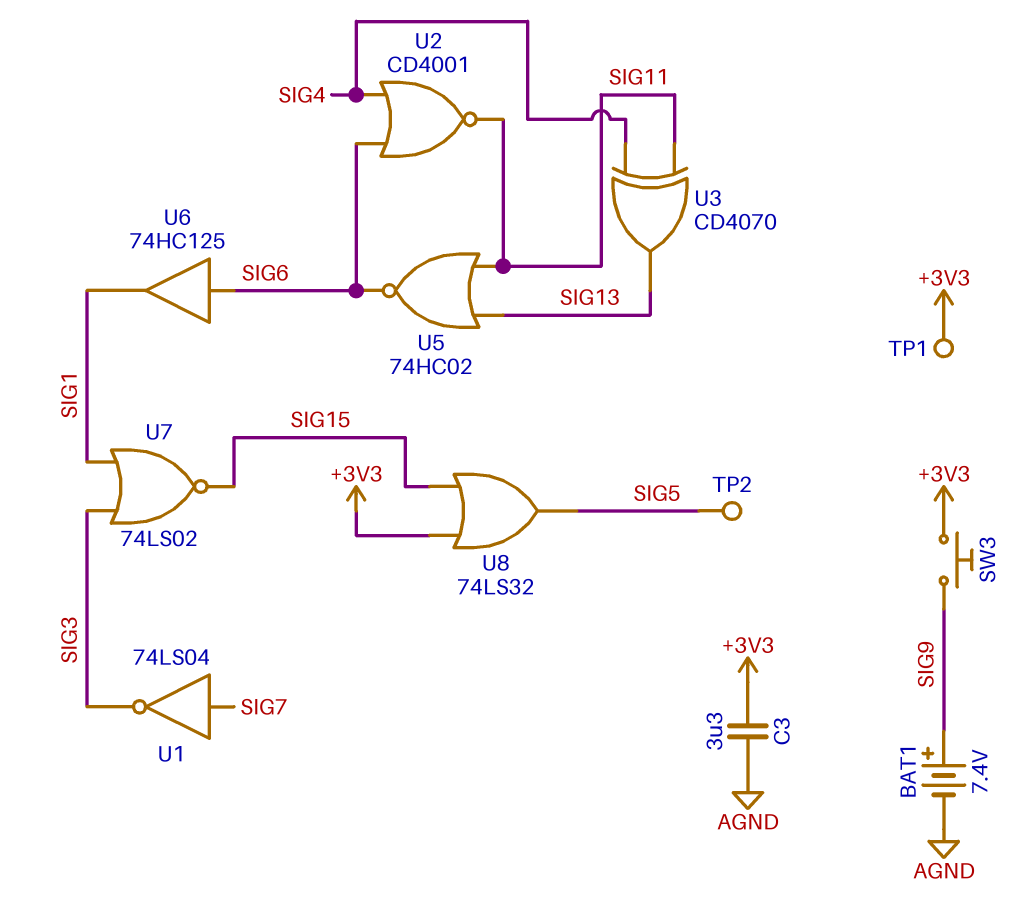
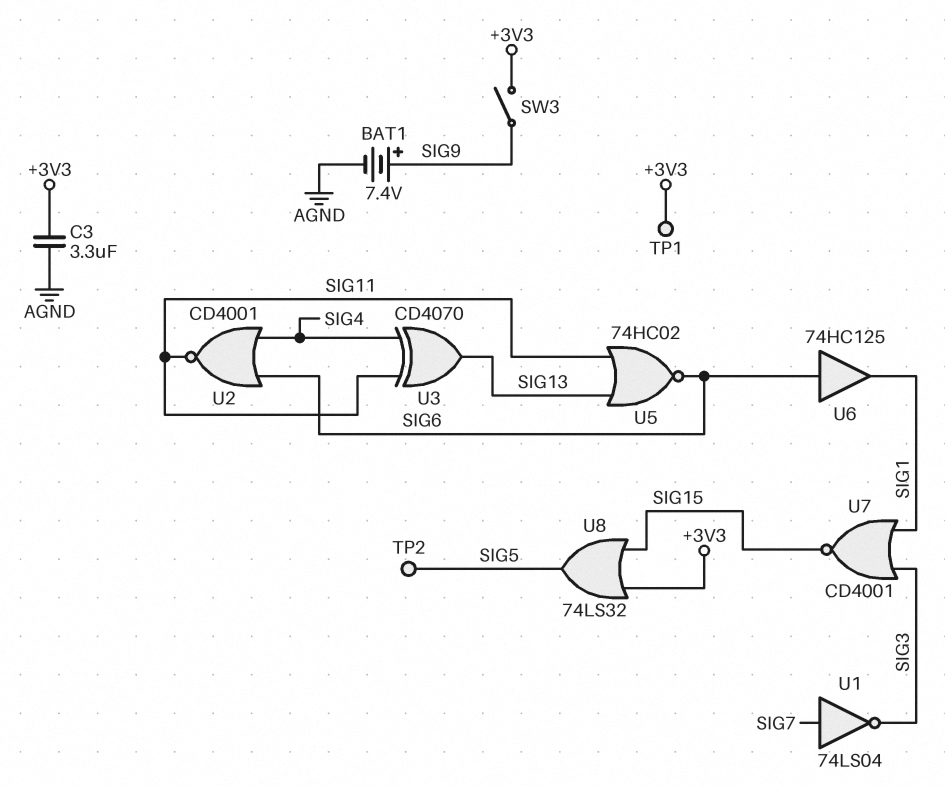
SW3: button (+3V3, SIG9) -> switch (+3V3, SIG9)
U7: NOR 74LS02 (in SIG1, in SIG3, out SIG15) -> NOR CD4001 (in SIG1, in SIG3, out SIG15)

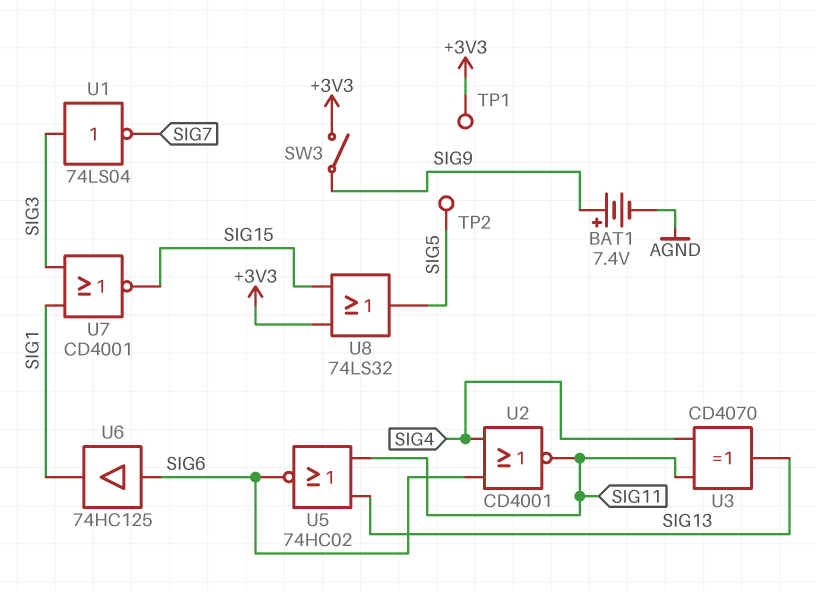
C3: 3.3uF (+3V3, AGND) -> none
U1: NOT 74LS04 (in SIG7, out SIG3) -> NOT 74LS04 (in SIG3, out SIG7)

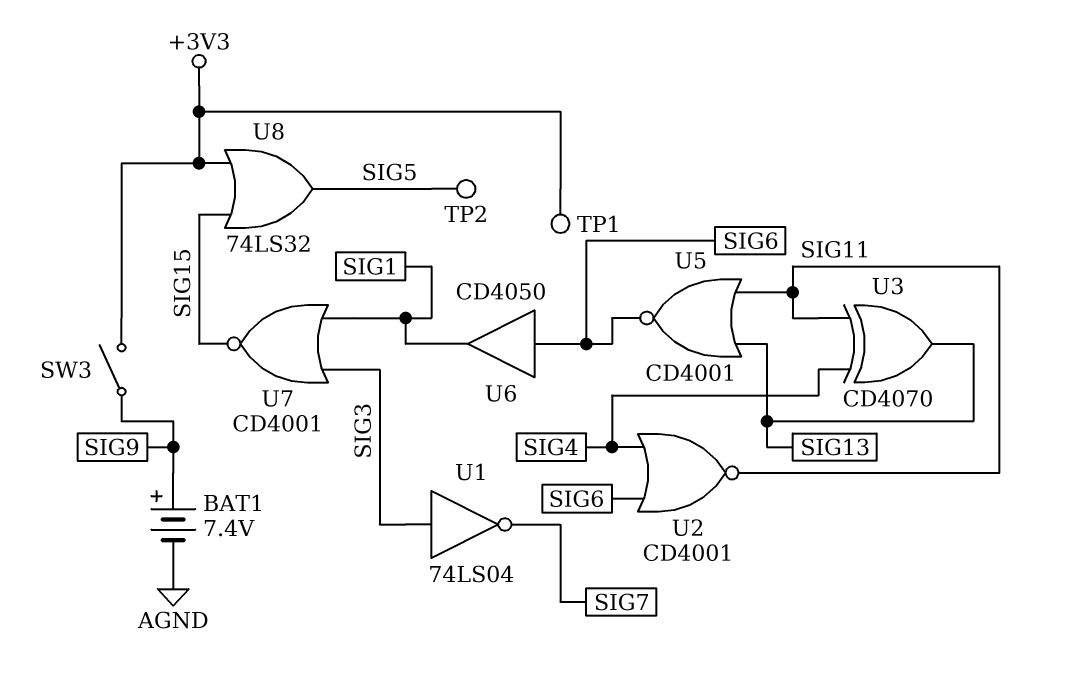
U5: NOR 74HC02 (in SIG11, in SIG13, out SIG6) -> NOR CD4001 (in SIG11, in SIG13, out SIG6)
U6: buffer 74HC125 (in SIG6, out SIG1) -> buffer CD4050 (in SIG6, out SIG1)

